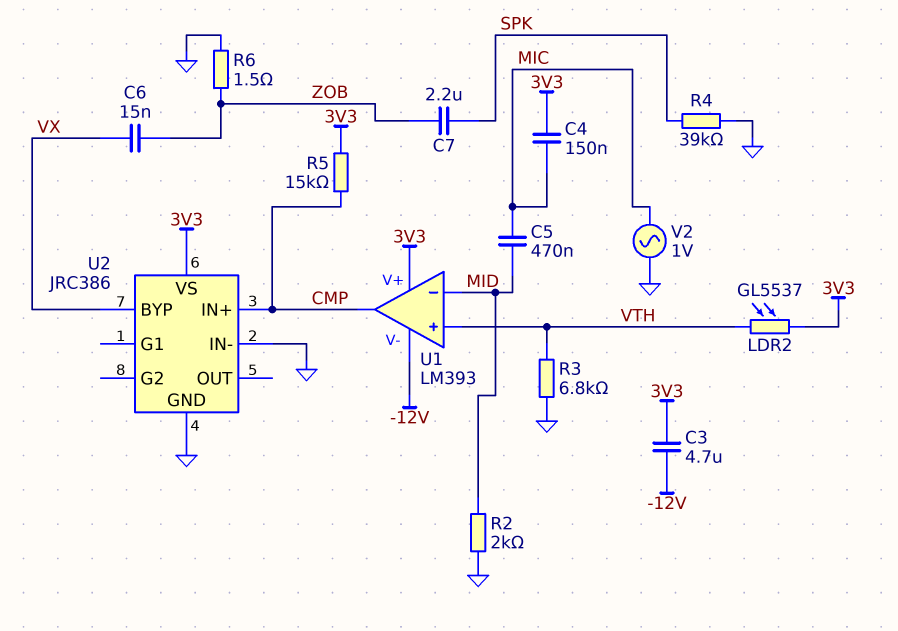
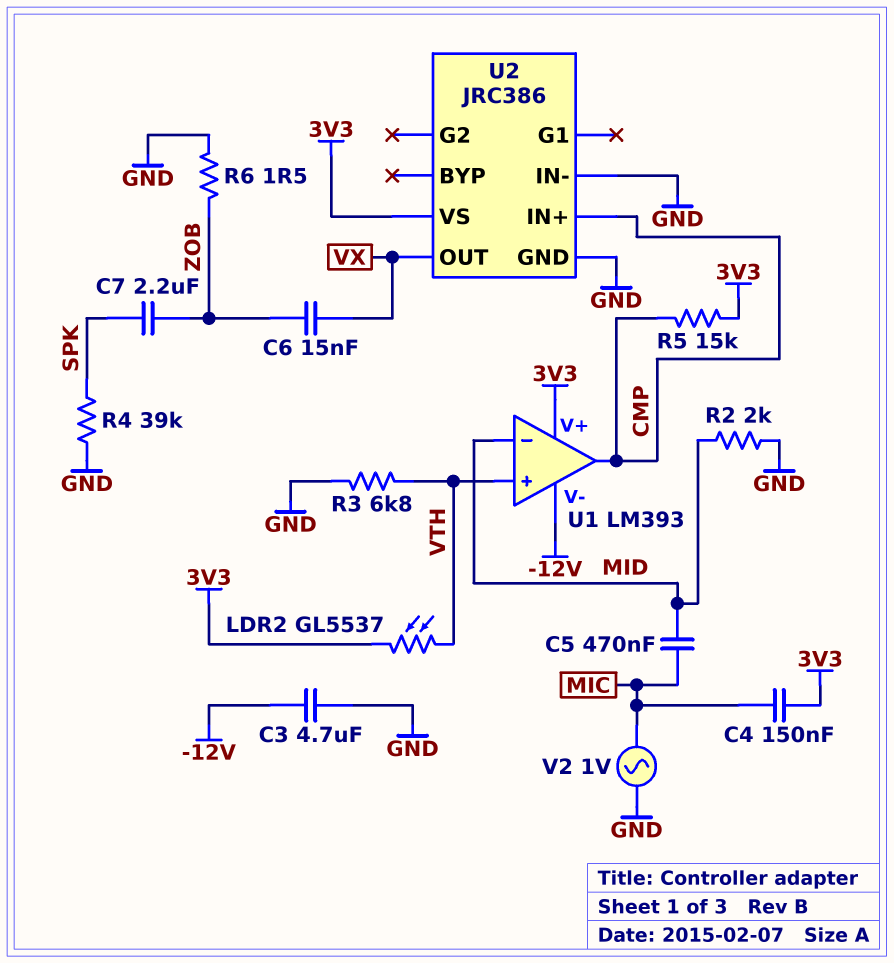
C3: 4.7uF (-12V, 3V3) -> 4.7uF (-12V, GND)
U2 pin BYP: VX -> none
U2 pin OUT: none -> VX

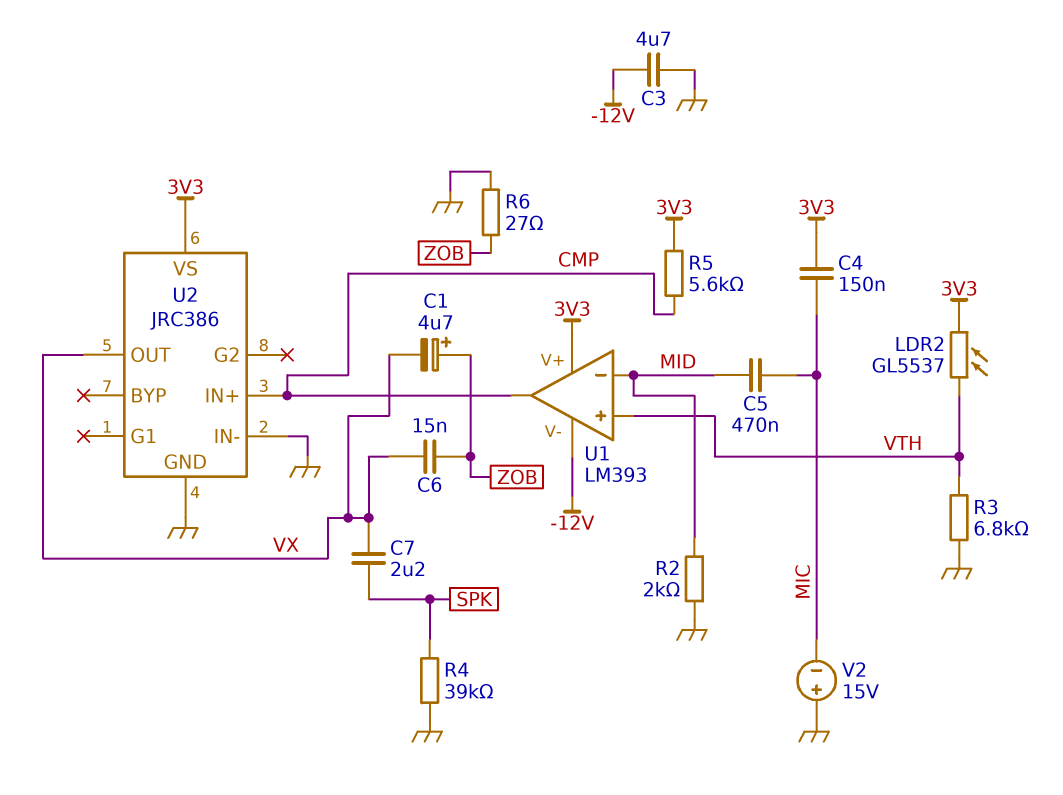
C1: none -> 4.7uF (plus ZOB, minus VX)
C7: 2.2uF (SPK, ZOB) -> 2.2uF (SPK, VX)
R5: 15k (3V3, CMP) -> 5.6k (3V3, CMP)
R6: 1.5 (GND, ZOB) -> 27 (GND, ZOB)
V2: AC 1V (GND, MIC) -> 15V (plus GND, minus MIC)

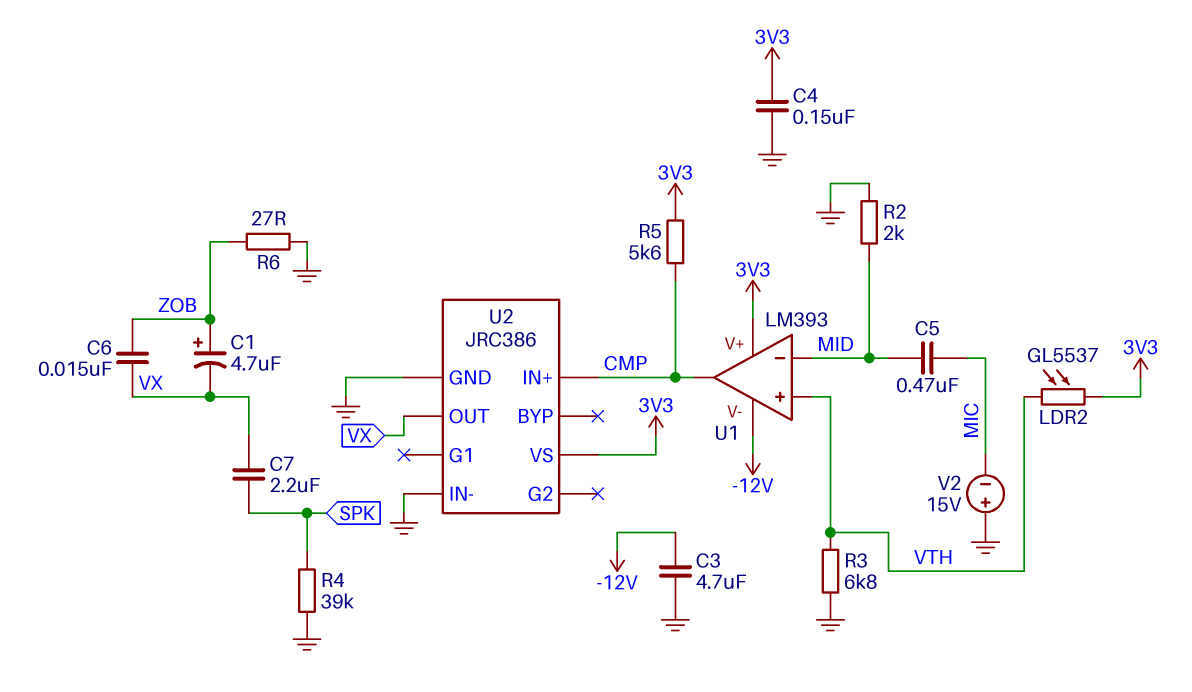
C4: 150nF (3V3, MIC) -> 150nF (3V3, GND)

